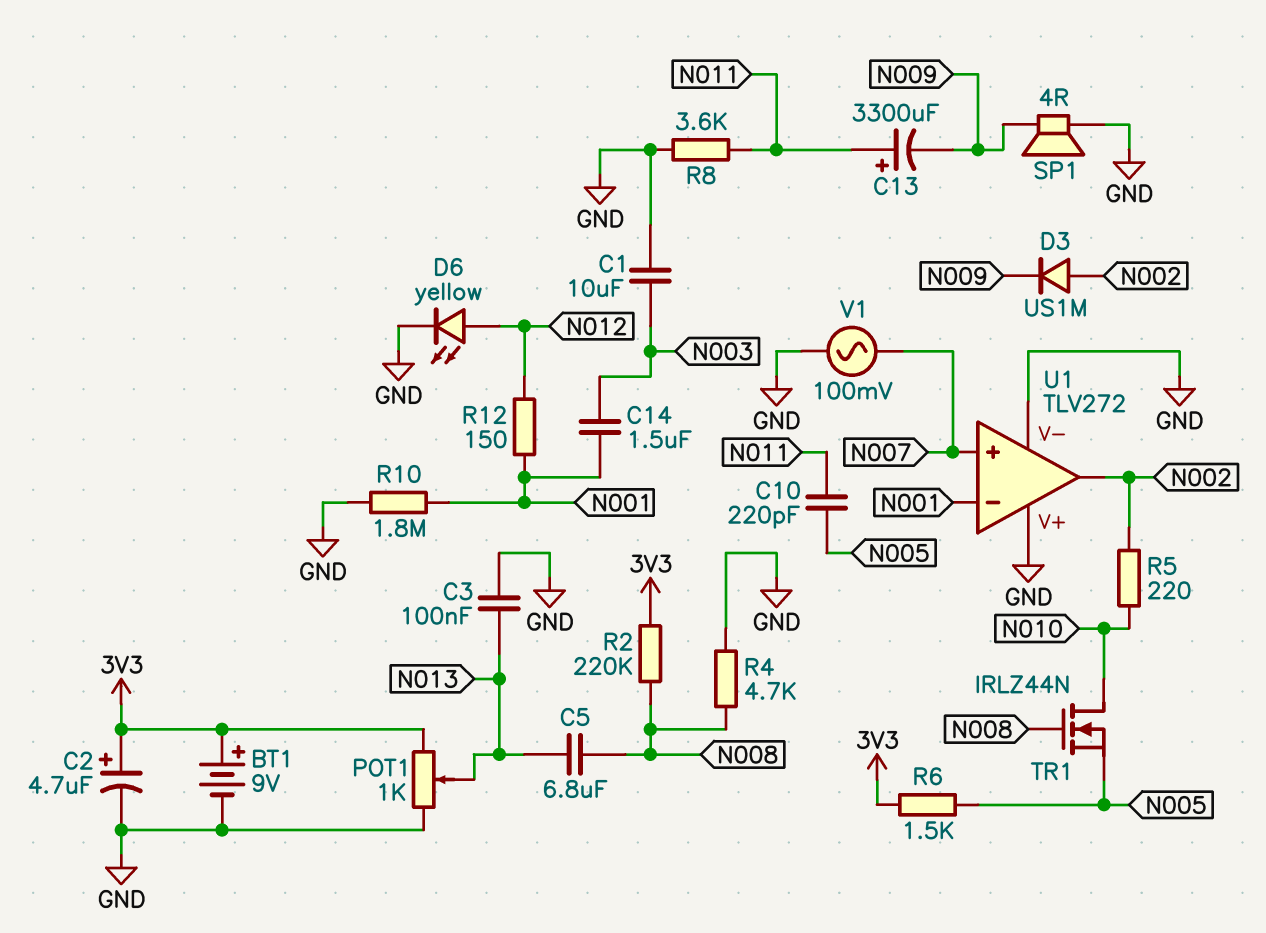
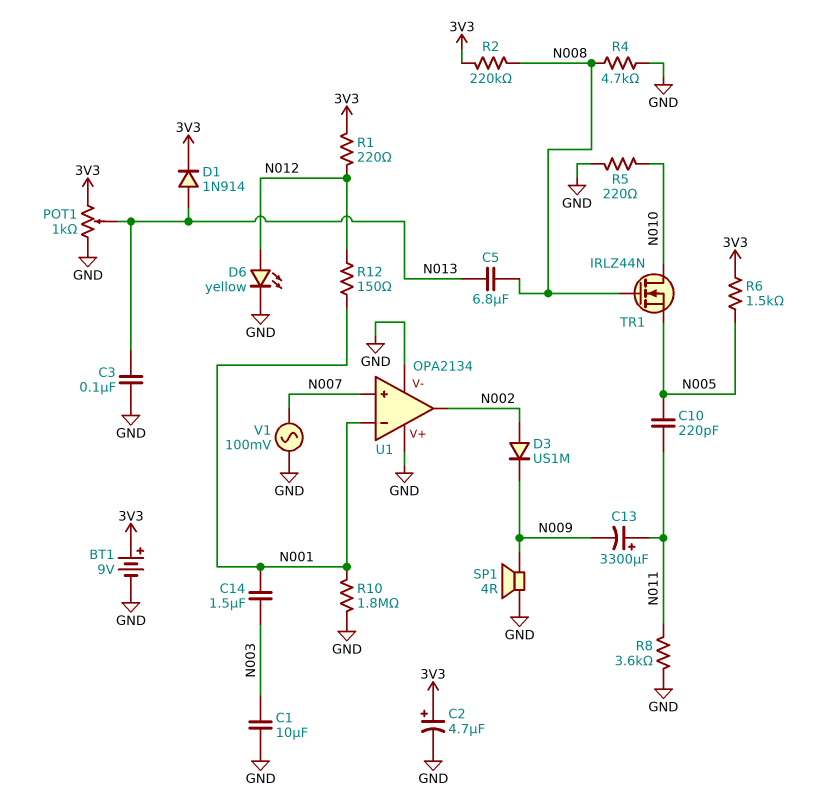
D1: none -> diode 1N914 (A N013, K 3V3)
R1: none -> 220 (3V3, N012)
R5: 220 (N002, N010) -> 220 (GND, N010)
U1: TLV272 -> OPA2134

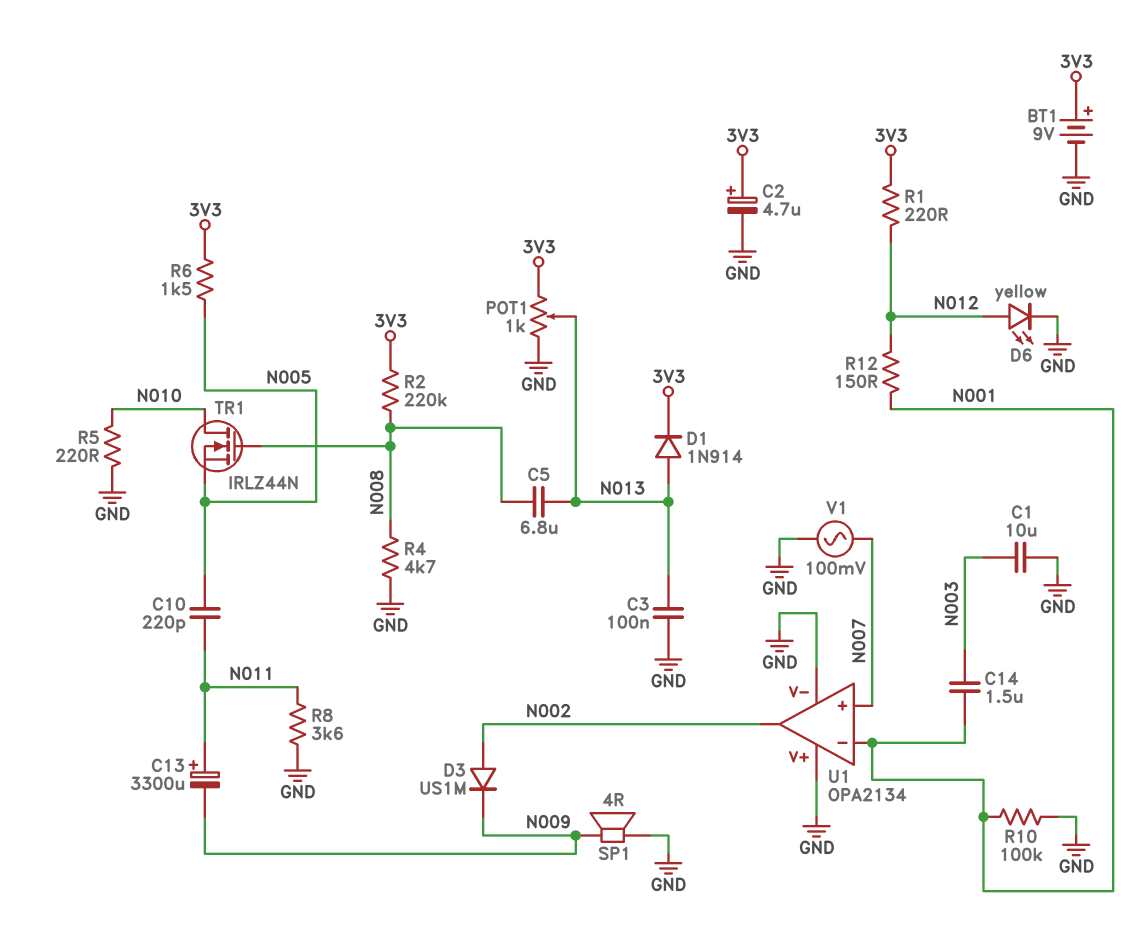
R10: 1.8M (GND, N001) -> 100k (GND, N001)

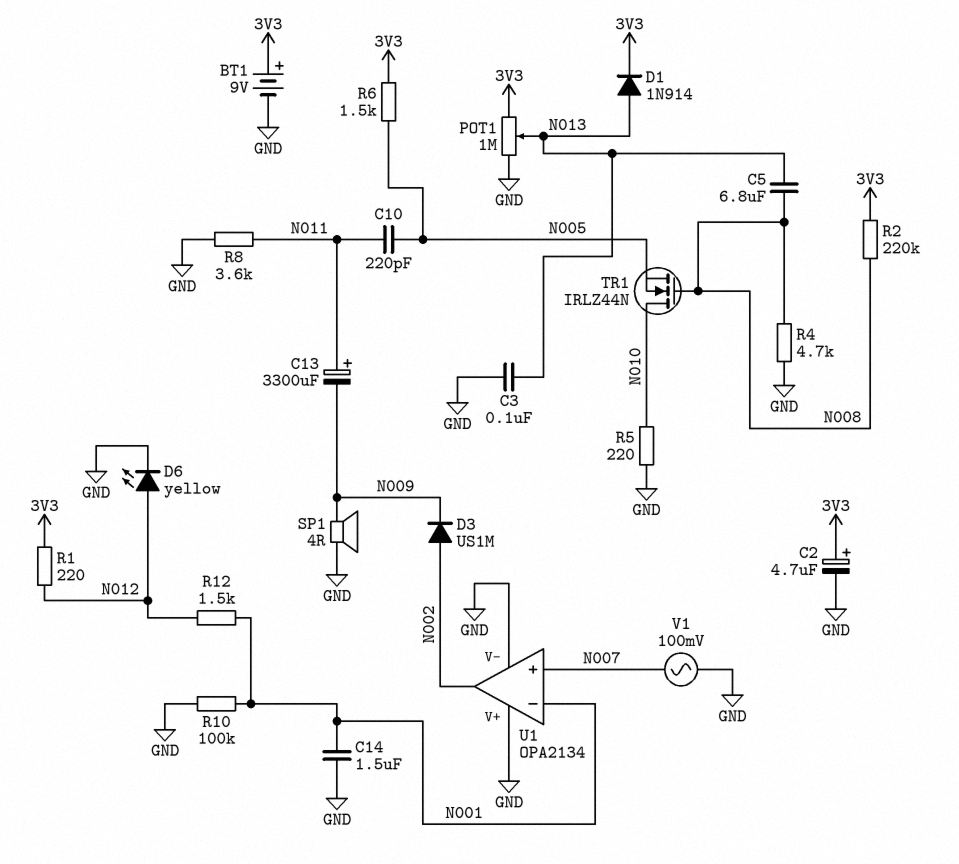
C1: 10uF (GND, N003) -> none
C14: 1.5uF (N001, N003) -> 1.5uF (GND, N001)
POT1: 1k (3V3, GND, wiper N013) -> 1M (3V3, GND, wiper N013)
R12: 150 (N001, N012) -> 1.5k (N001, N012)

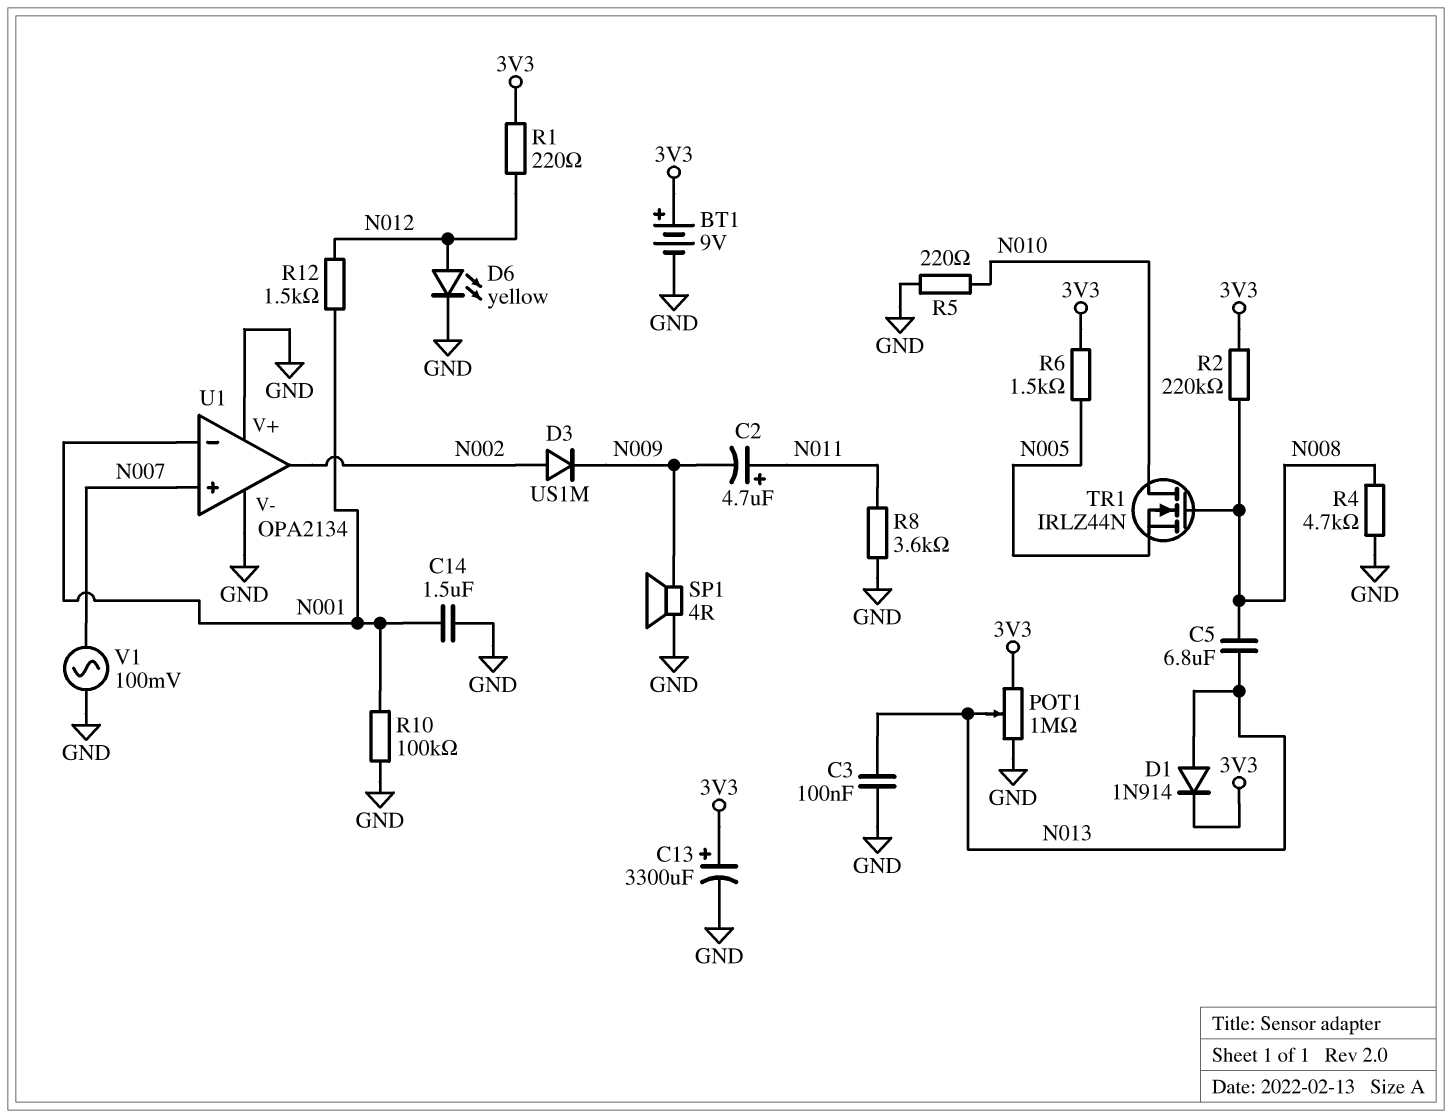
C2: 4.7uF (plus 3V3, minus GND) -> 4.7uF (plus N011, minus N009)
C10: 220pF (N005, N011) -> none
C13: 3300uF (plus N011, minus N009) -> 3300uF (plus 3V3, minus GND)

